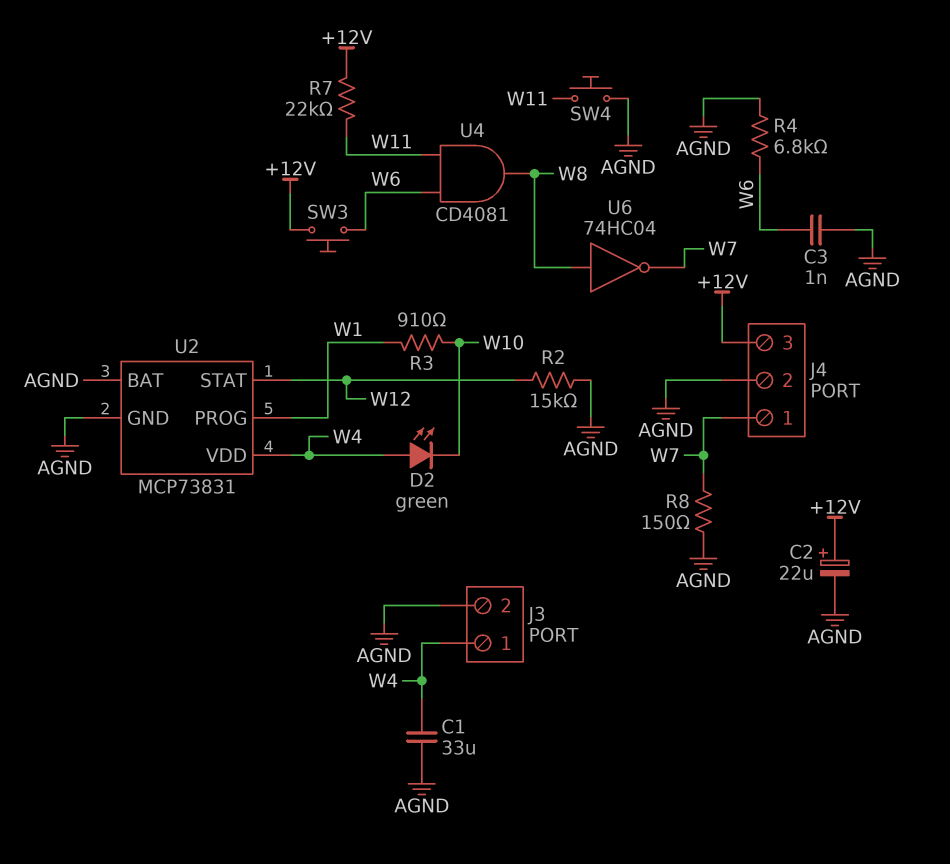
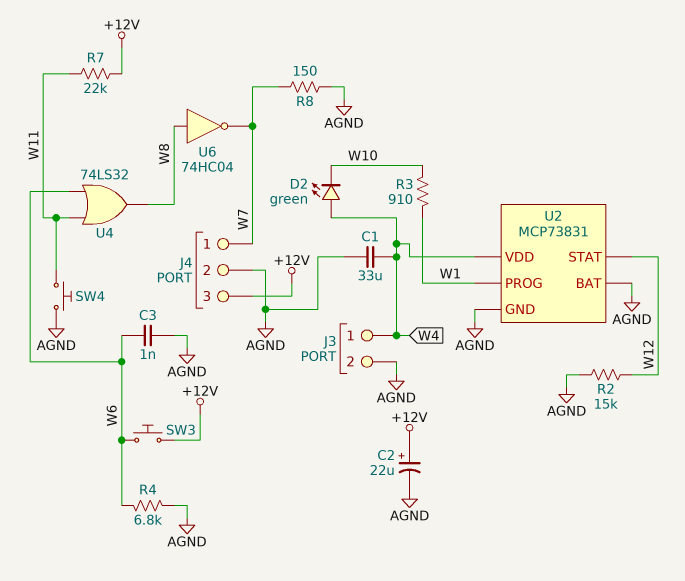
U4: AND CD4081 (in W6, in W11, out W8) -> OR 74LS32 (in W6, in W11, out W8)

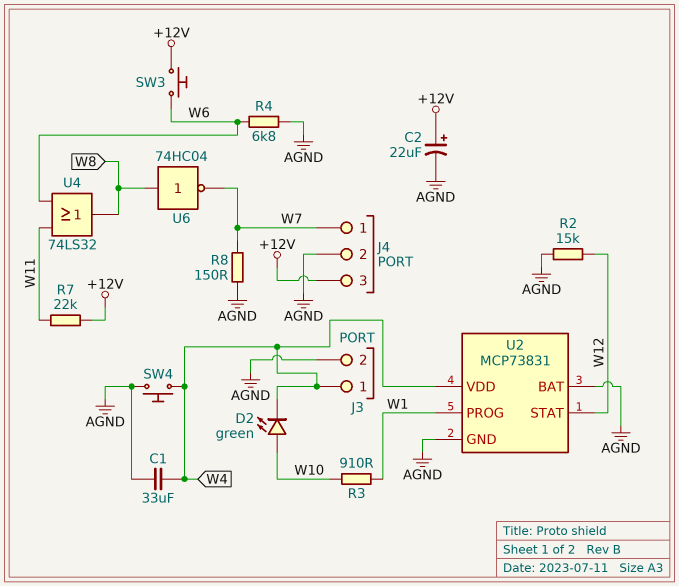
C3: 1nF (AGND, W6) -> none
D2: LED green (A W4, K W10) -> LED green (A W10, K W4)
SW4: button (AGND, W11) -> button (AGND, W4)

